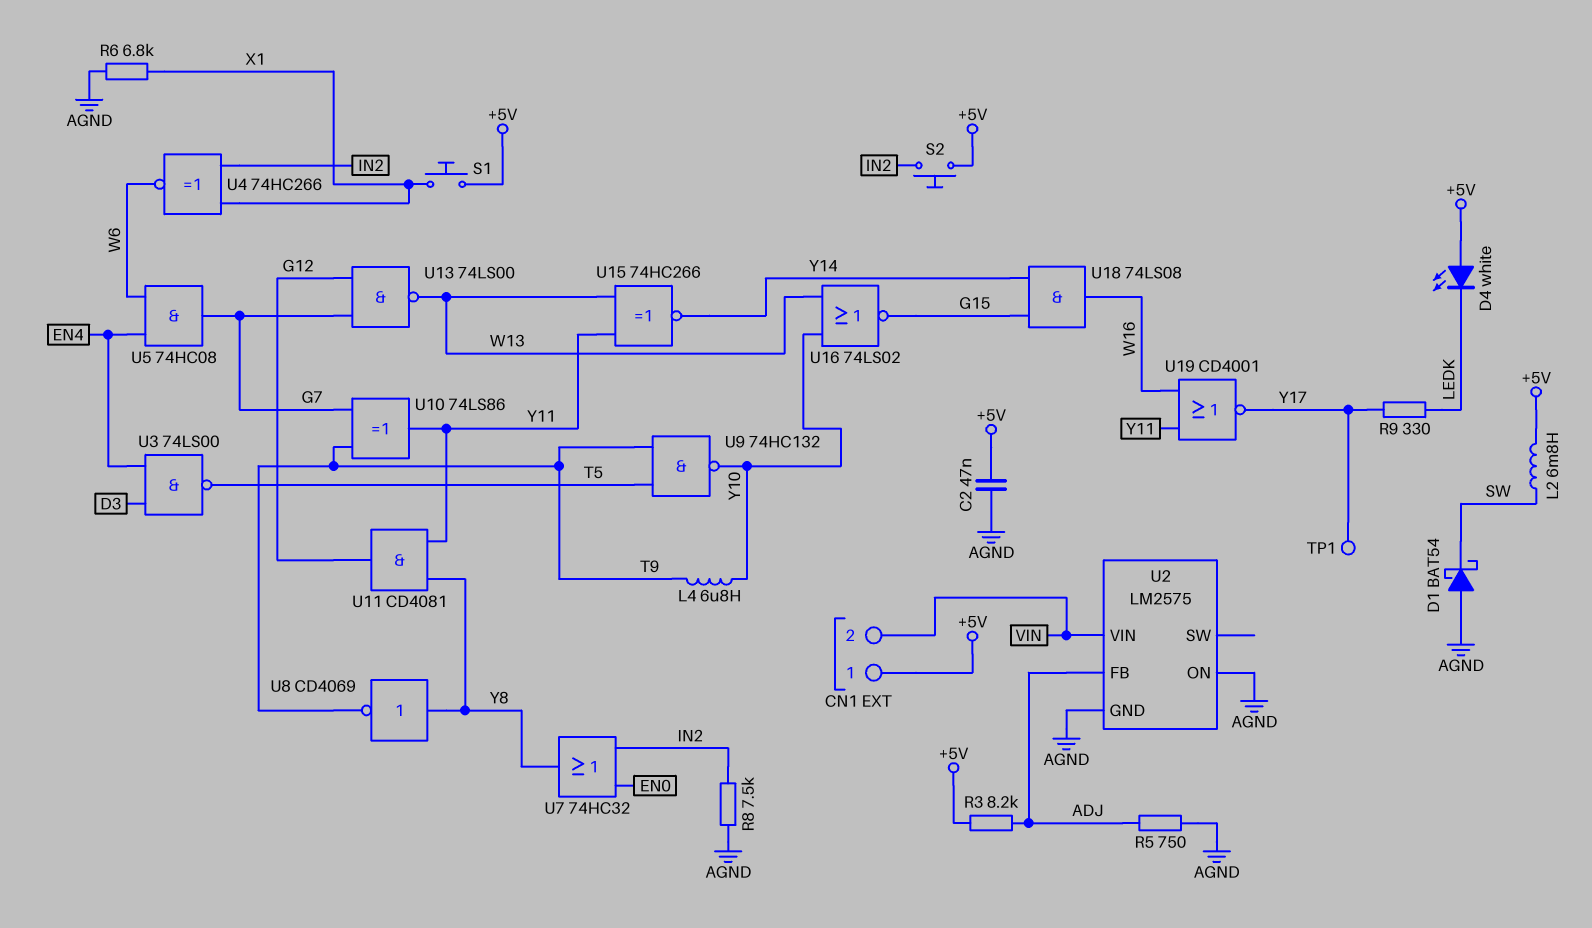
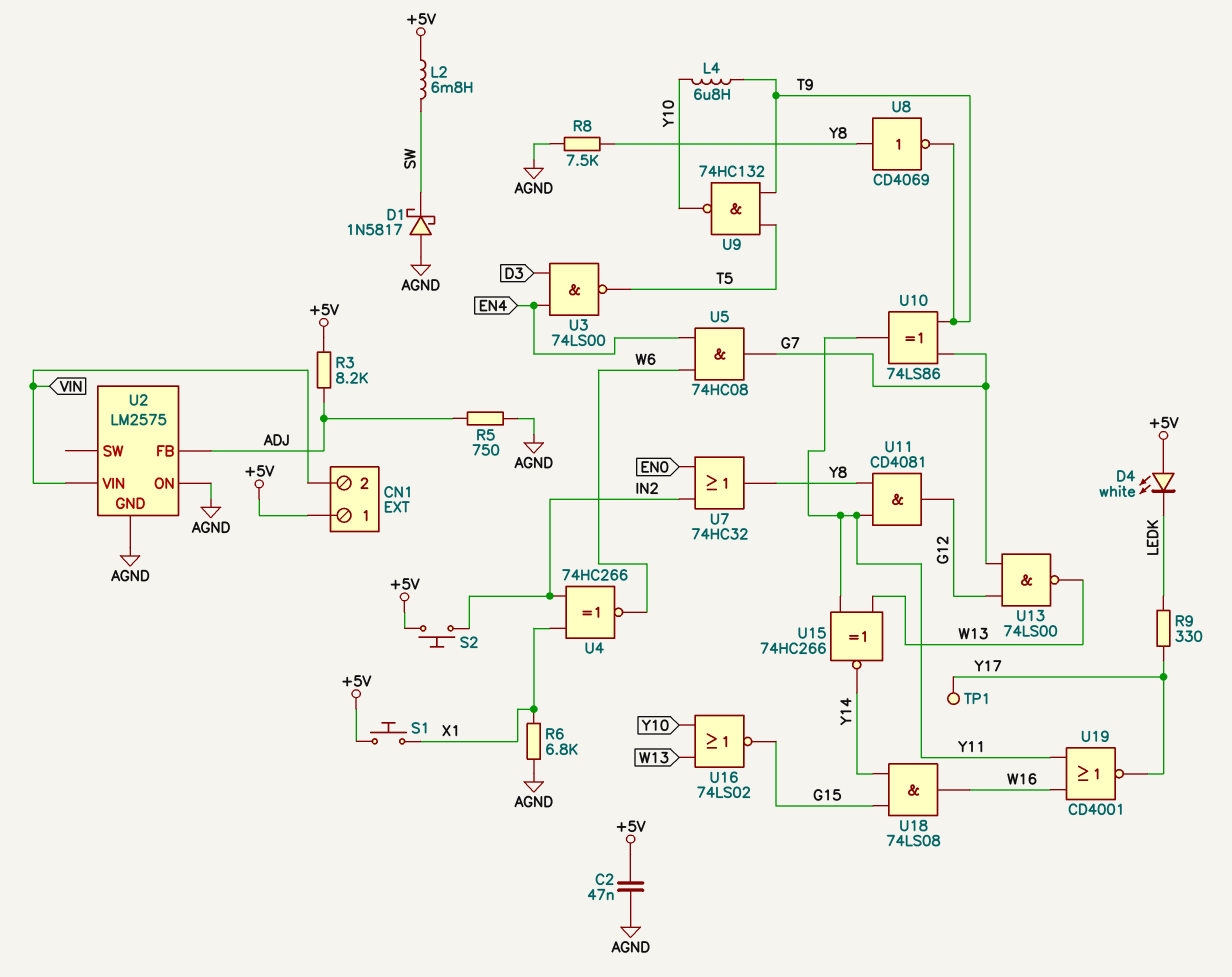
D1: schottky BAT54 (A AGND, K SW) -> schottky 1N5817 (A AGND, K SW)
R8: 7.5k (AGND, IN2) -> 7.5k (AGND, Y8)

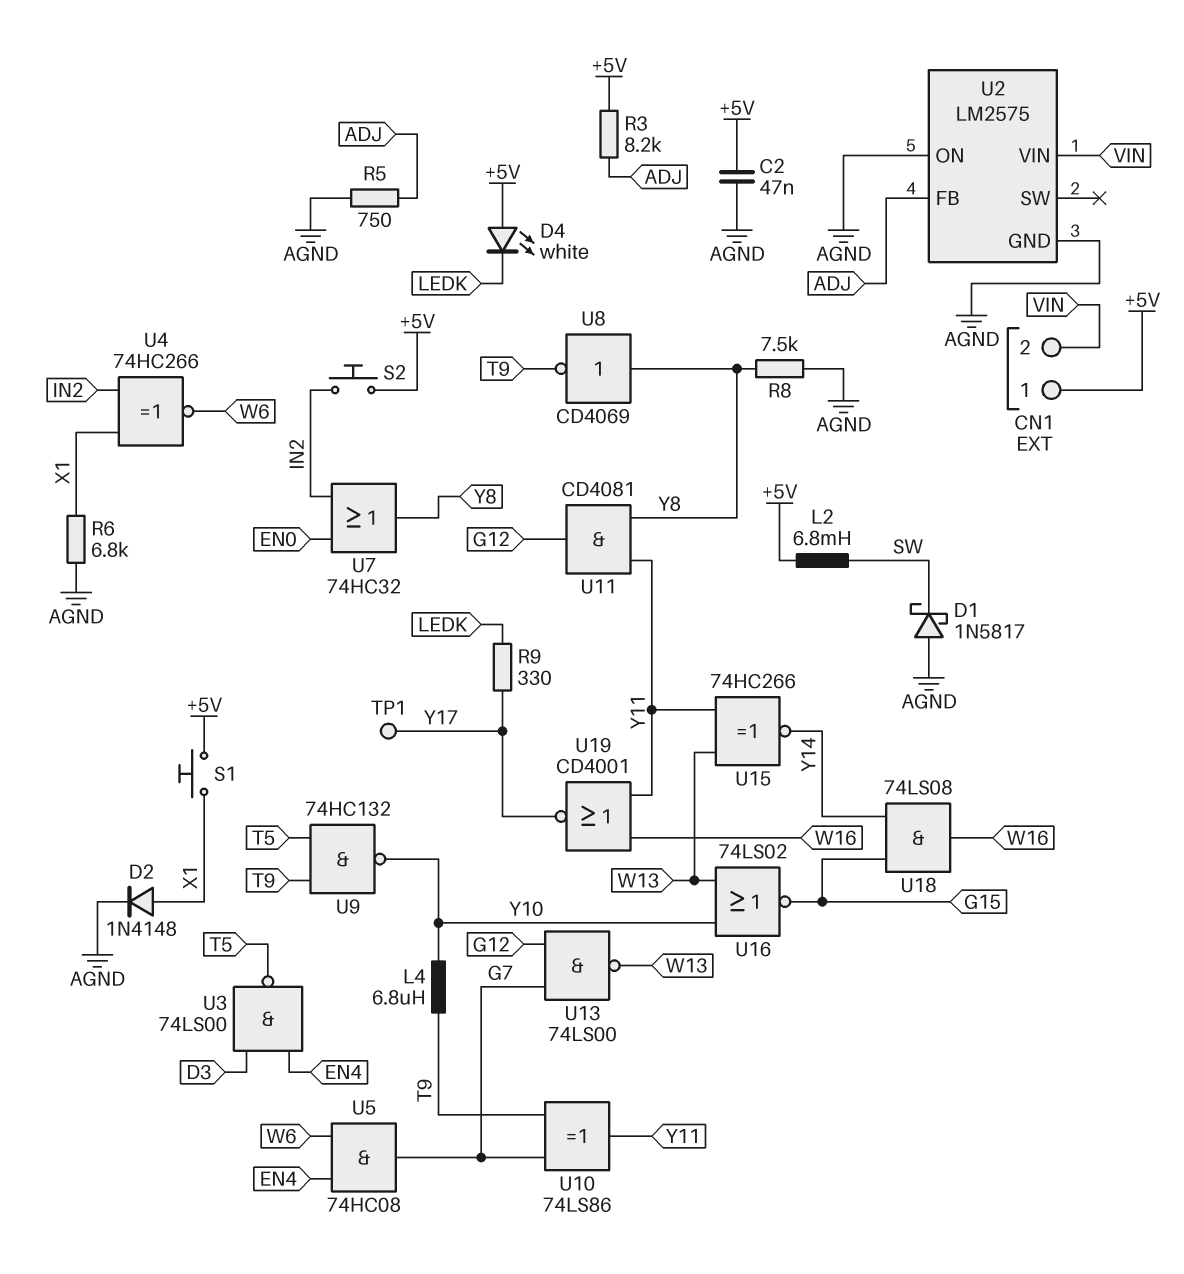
D2: none -> diode 1N4148 (A X1, K AGND)

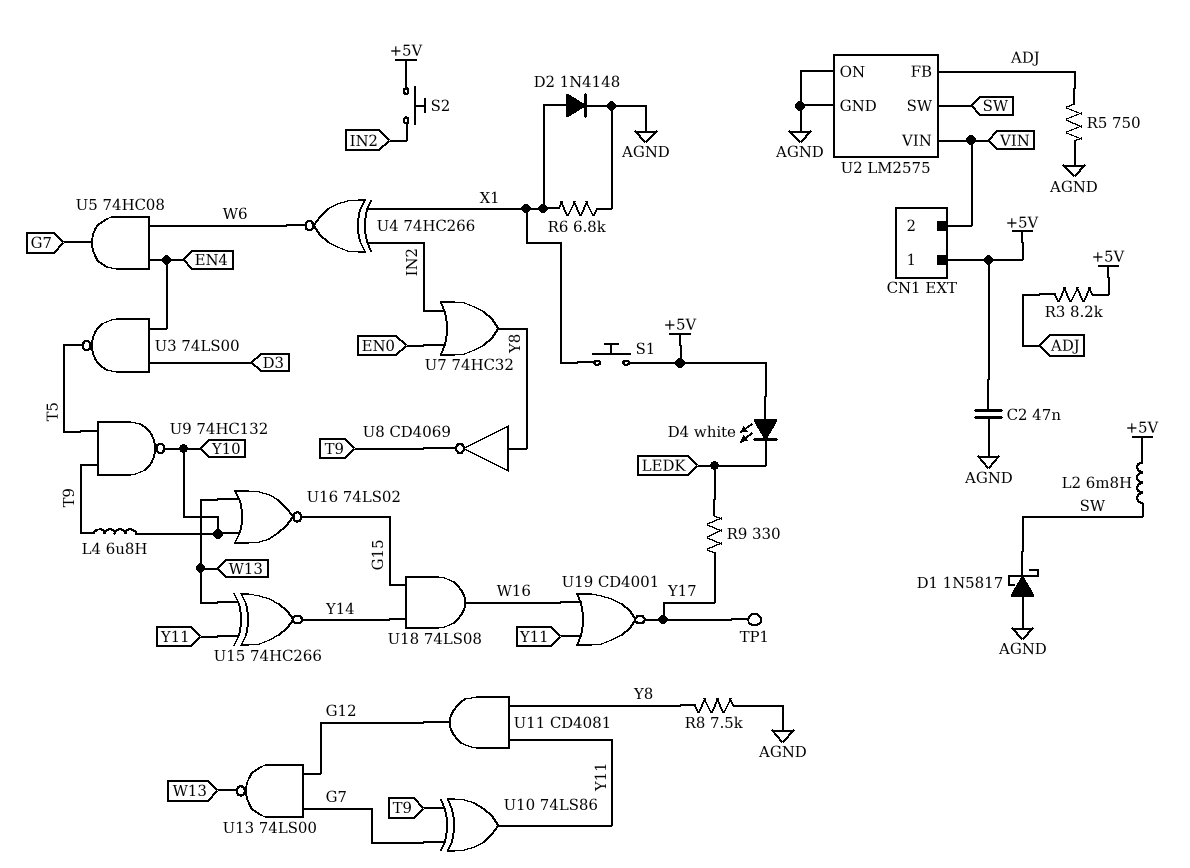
U2 pin SW: none -> SW

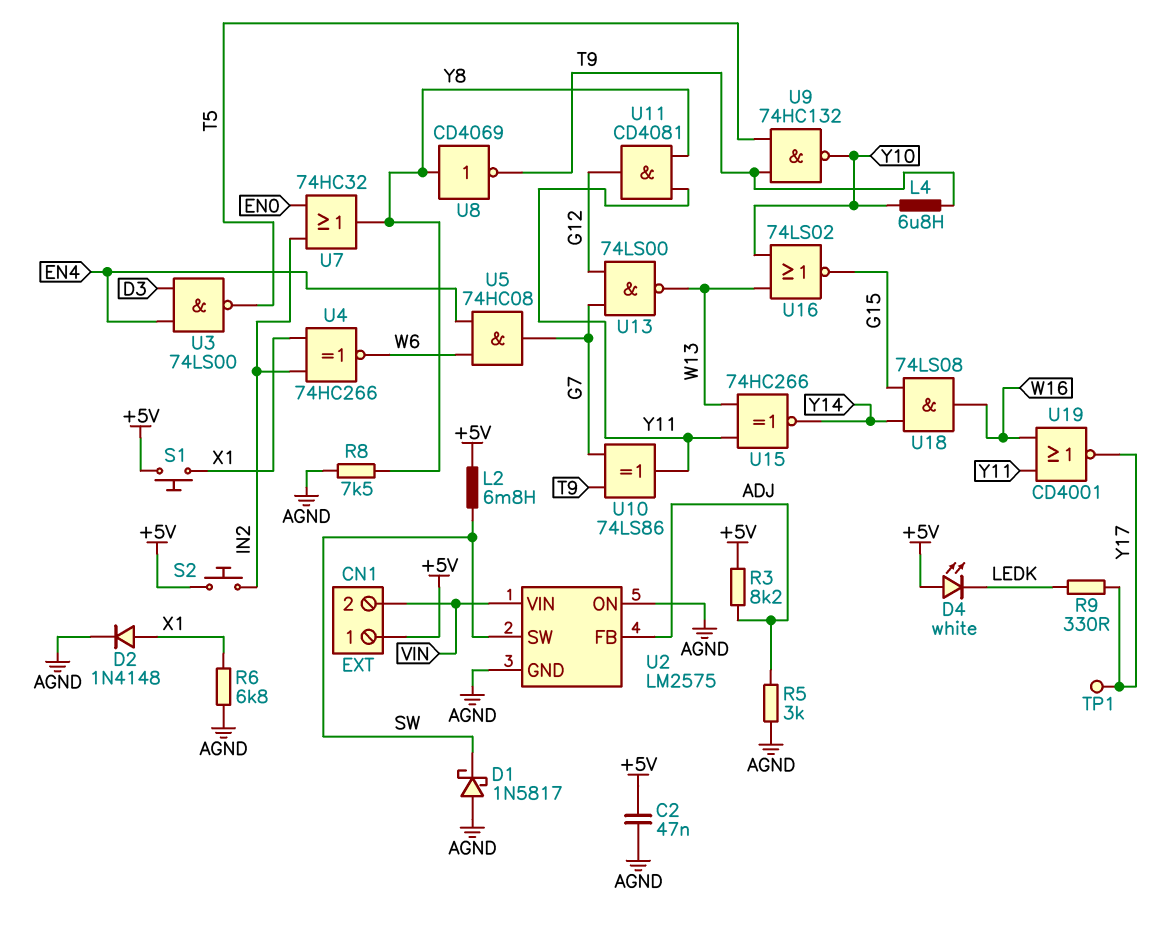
R5: 750 (ADJ, AGND) -> 3k (ADJ, AGND)

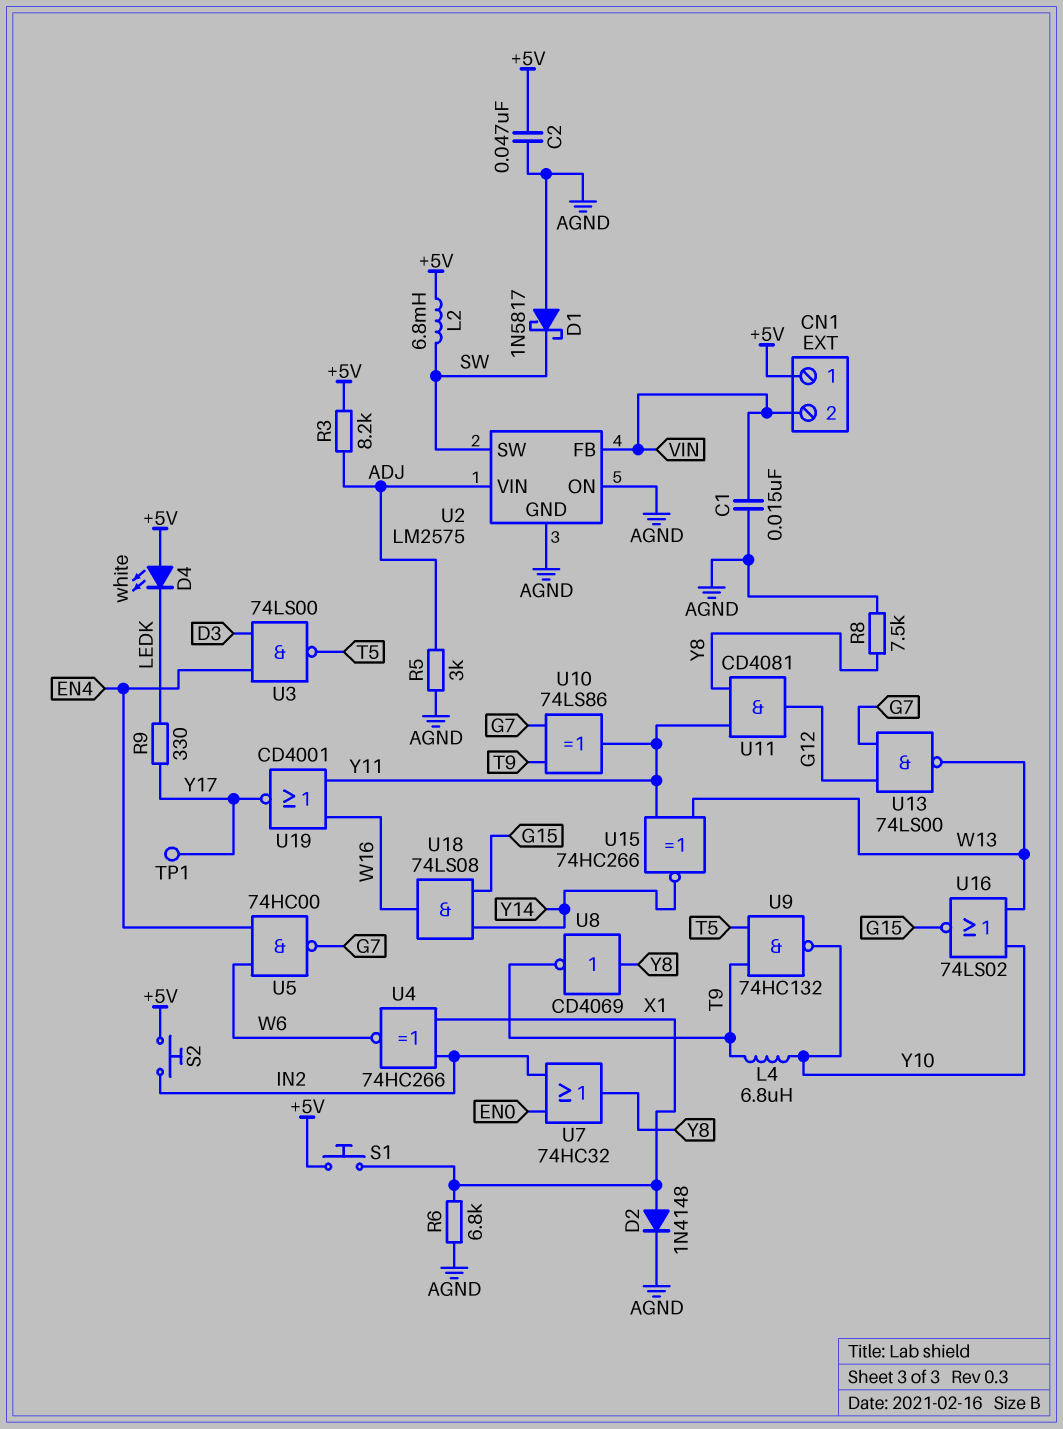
C1: none -> 15nF (AGND, VIN)
U2 pin FB: ADJ -> VIN
U2 pin VIN: VIN -> ADJ
U5: AND 74HC08 (in EN4, in W6, out G7) -> NAND 74HC00 (in EN4, in W6, out G7)

